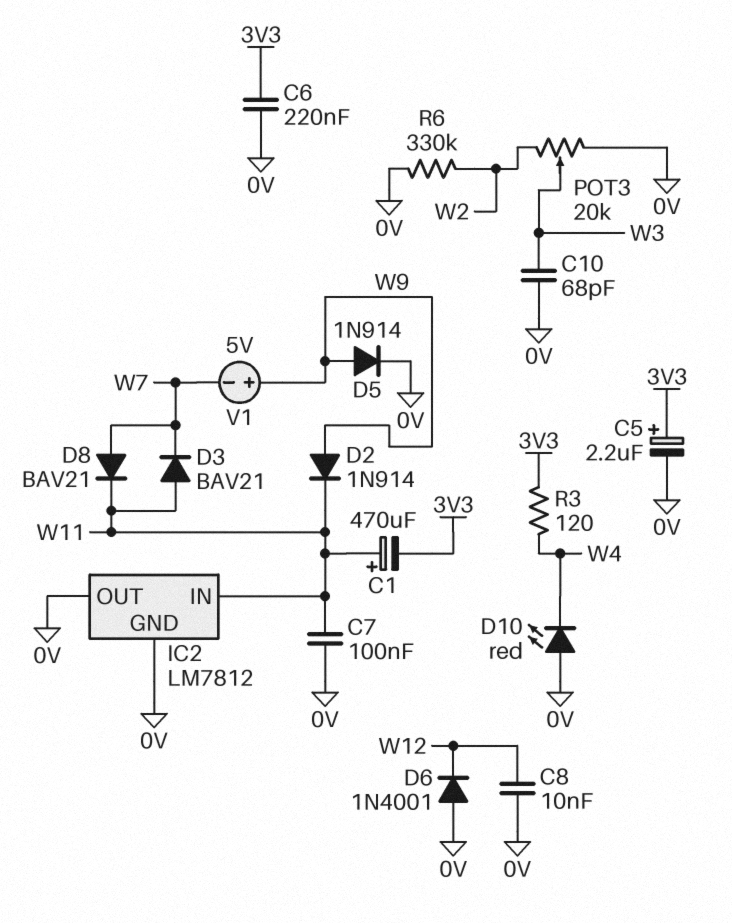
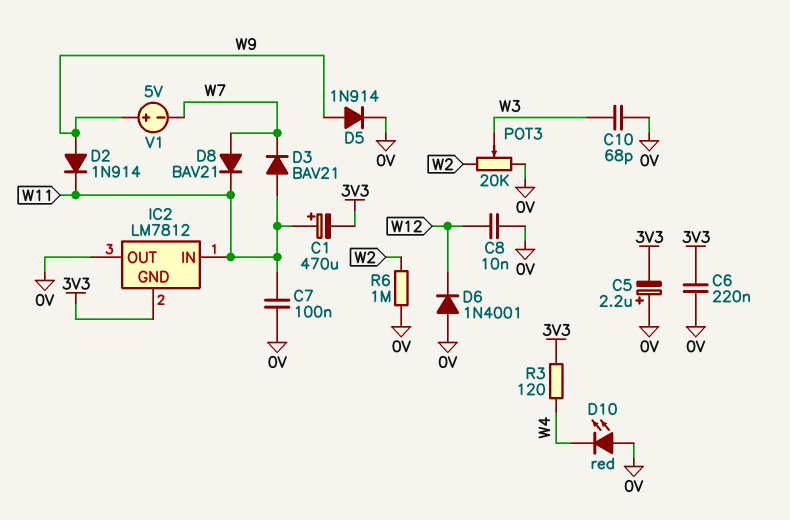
C5: 2.2uF (plus 3V3, minus 0V) -> 2.2uF (plus 0V, minus 3V3)
IC2 pin GND: 0V -> 3V3
R6: 330k (0V, W2) -> 1M (0V, W2)

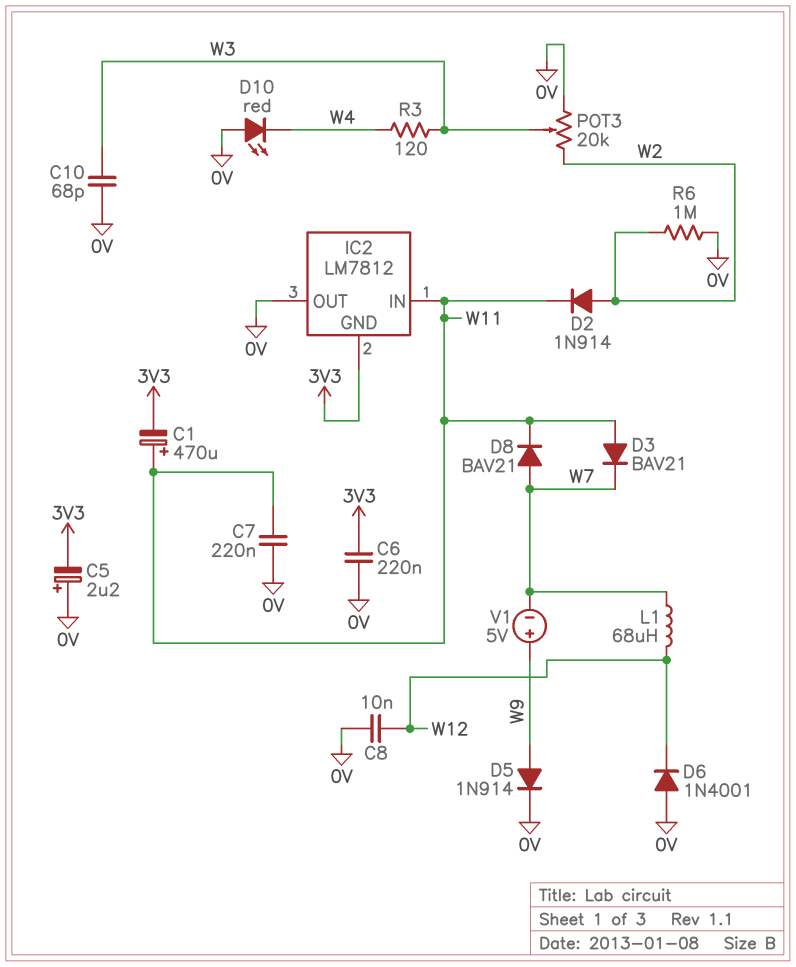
C7: 100nF (0V, W11) -> 220nF (0V, W11)
D2: diode 1N914 (A W9, K W11) -> diode 1N914 (A W2, K W11)
L1: none -> 68uH (W7, W12)
R3: 120 (3V3, W4) -> 120 (W3, W4)

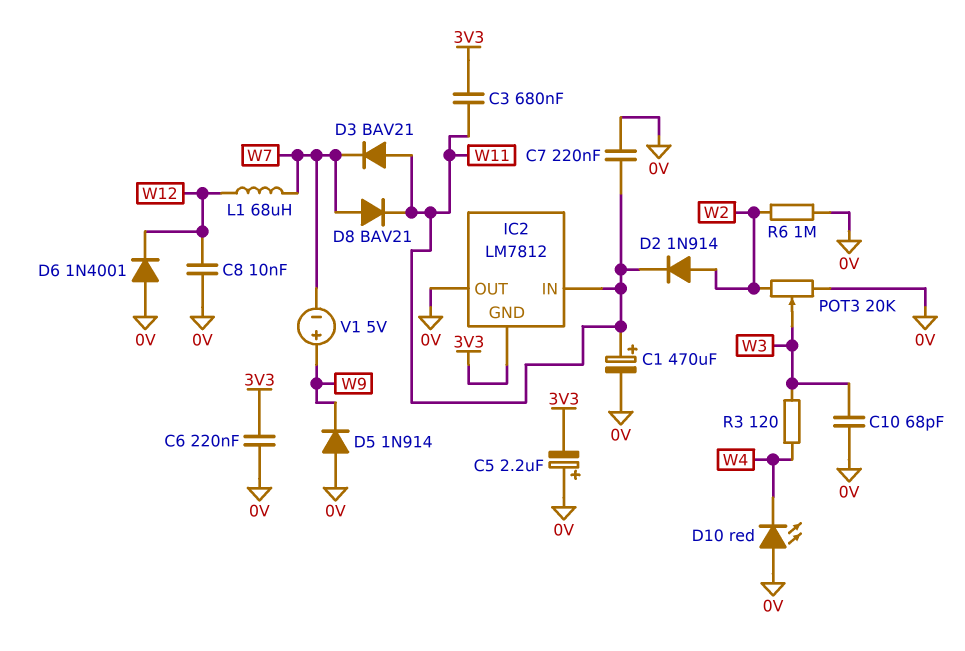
C1: 470uF (plus W11, minus 3V3) -> 470uF (plus W11, minus 0V)
C3: none -> 680nF (3V3, W11)
D5: diode 1N914 (A W9, K 0V) -> diode 1N914 (A 0V, K W9)

